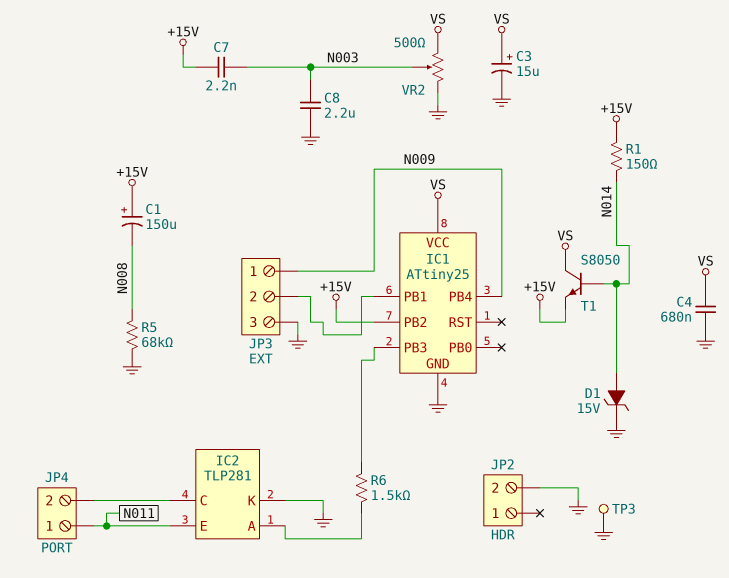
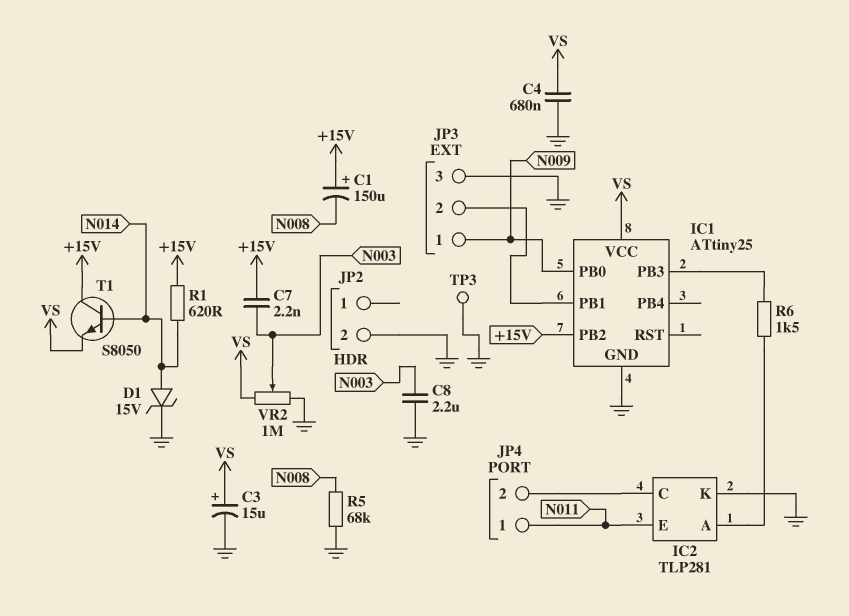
IC1 pin PB0: none -> N009
IC1 pin PB4: N009 -> none
R1: 150 (+15V, N014) -> 620 (+15V, N014)
T1: NPN S8050 (B N014, C VS, E +15V) -> NPN S8050 (B N014, C +15V, E VS)
VR2: 500 (GND, VS, wiper N003) -> 1M (GND, VS, wiper N003)

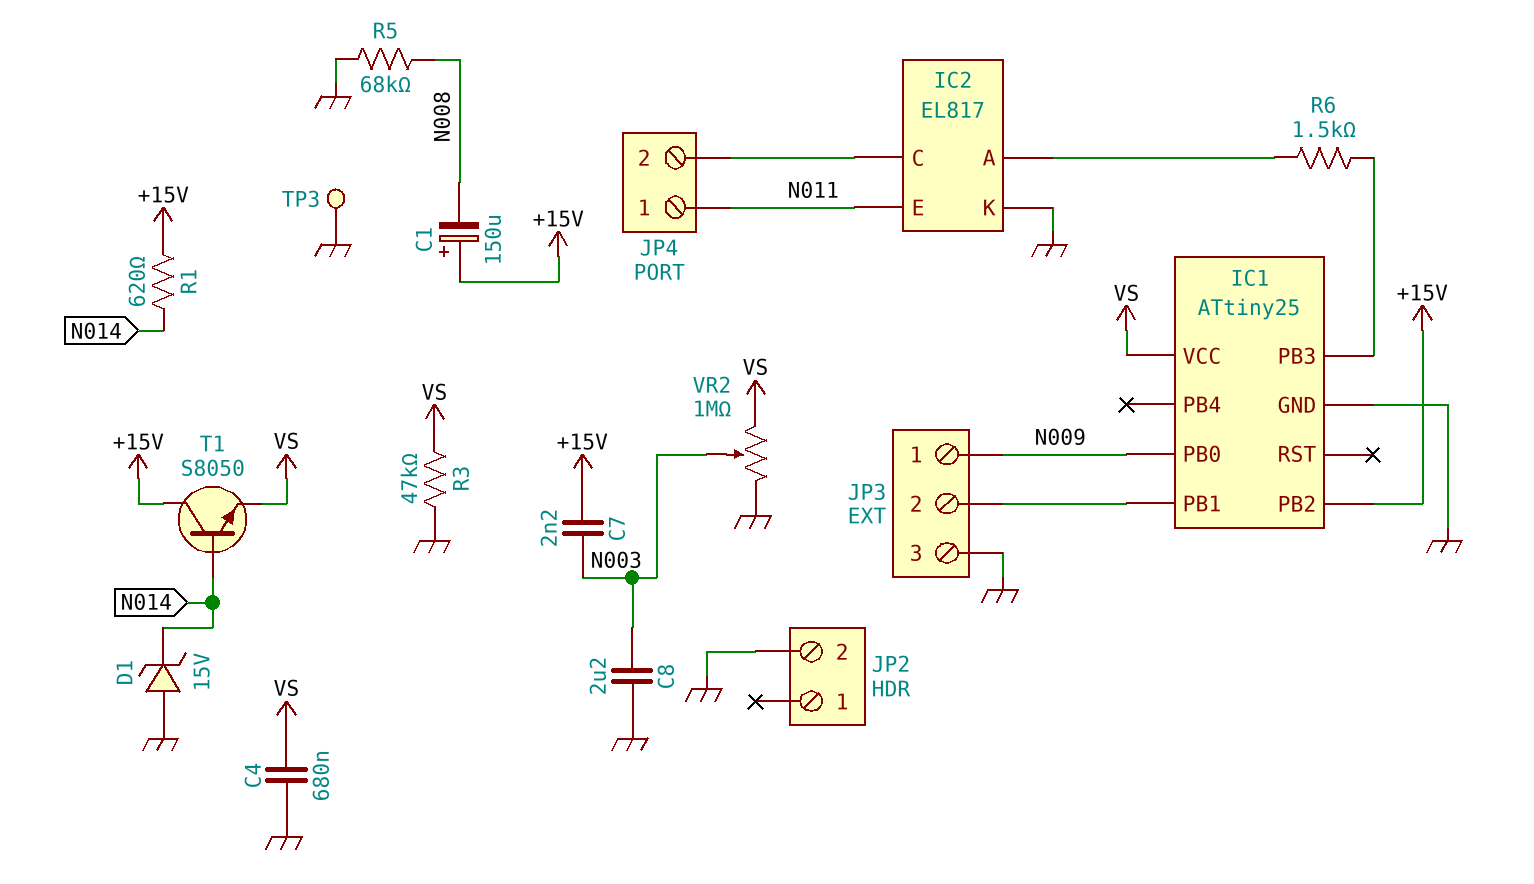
C3: 15uF (plus VS, minus GND) -> none
D1: zener 15V (A N014, K GND) -> zener 15V (A GND, K N014)
IC2: TLP281 -> EL817
R3: none -> 47k (GND, VS)

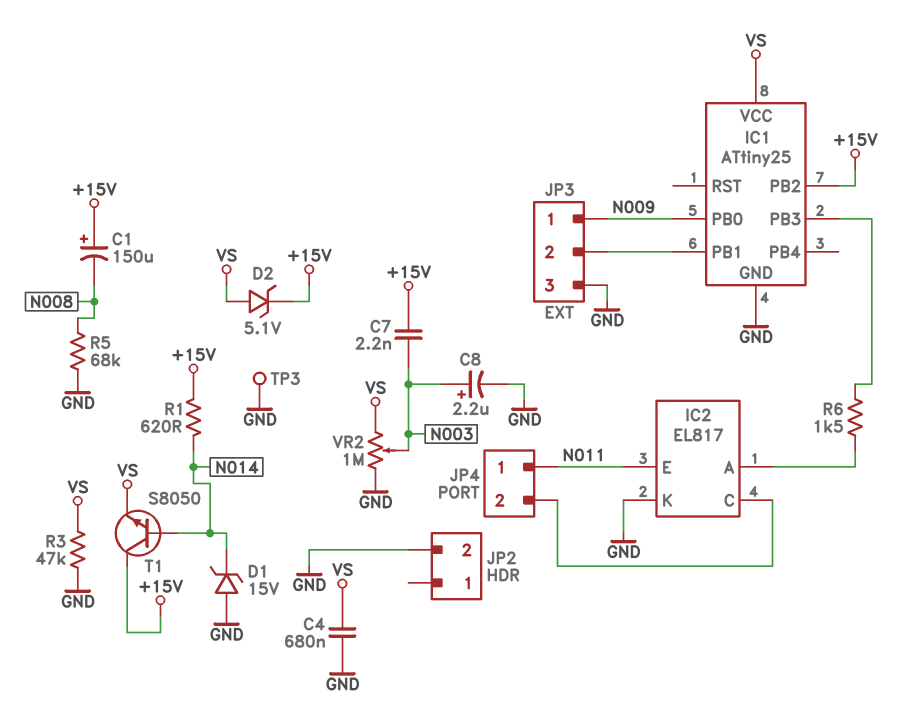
C8: 2.2uF (GND, N003) -> 2.2uF (plus N003, minus GND)
D2: none -> zener 5.1V (A VS, K +15V)

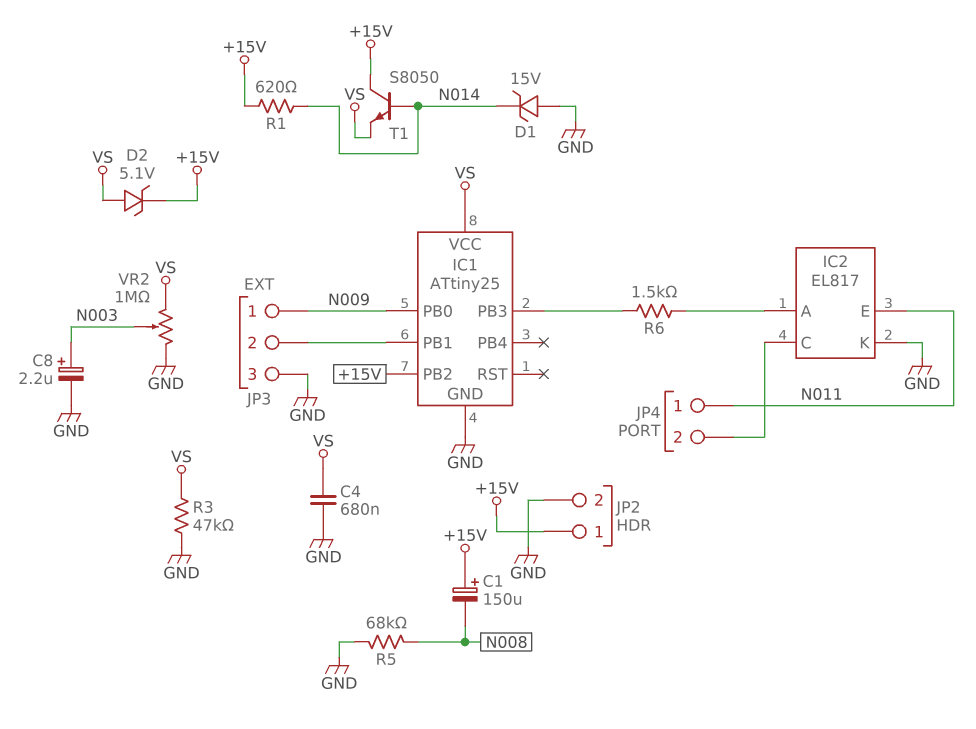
C7: 2.2nF (+15V, N003) -> none
JP2 pin 1: none -> +15V
TP3: test point (GND) -> none

